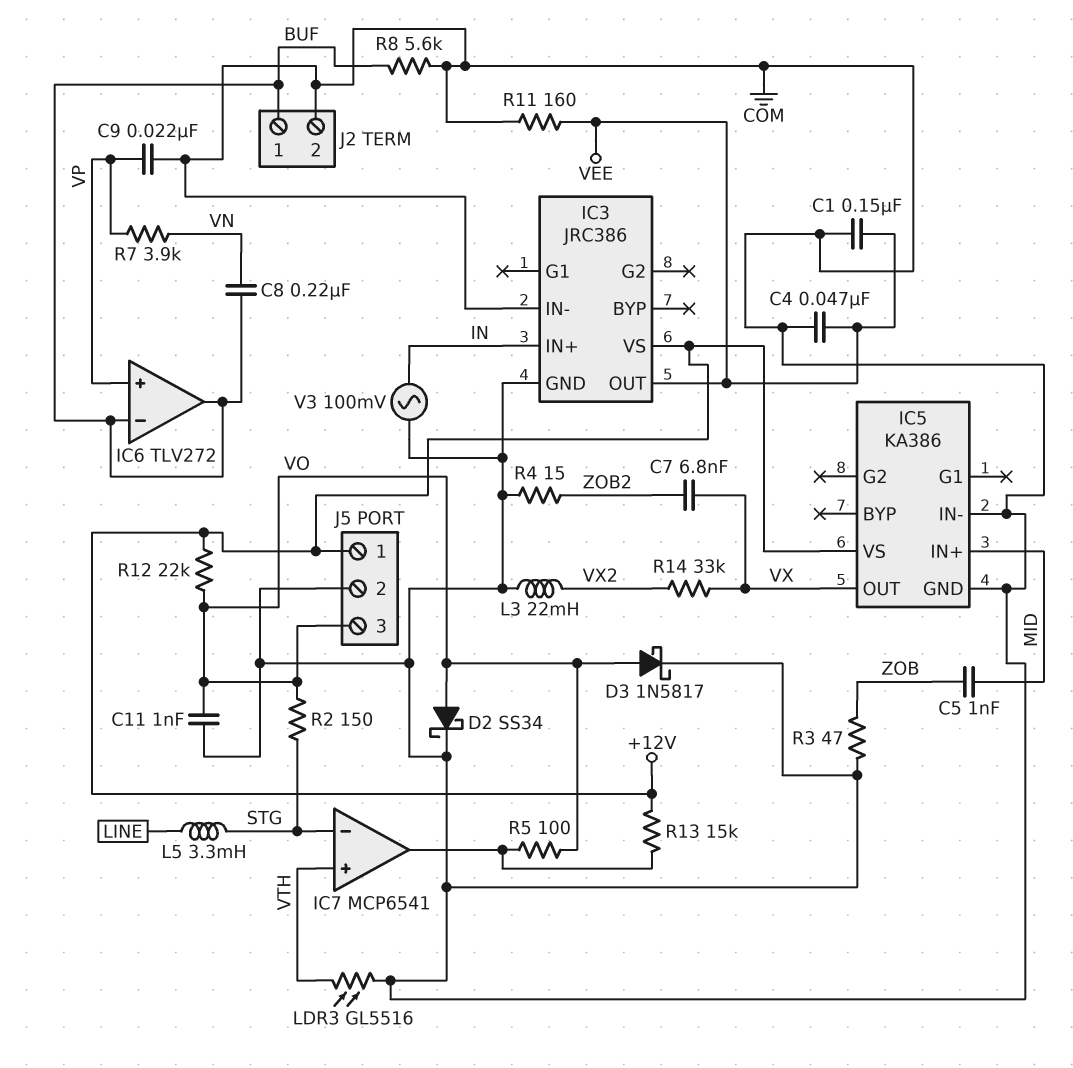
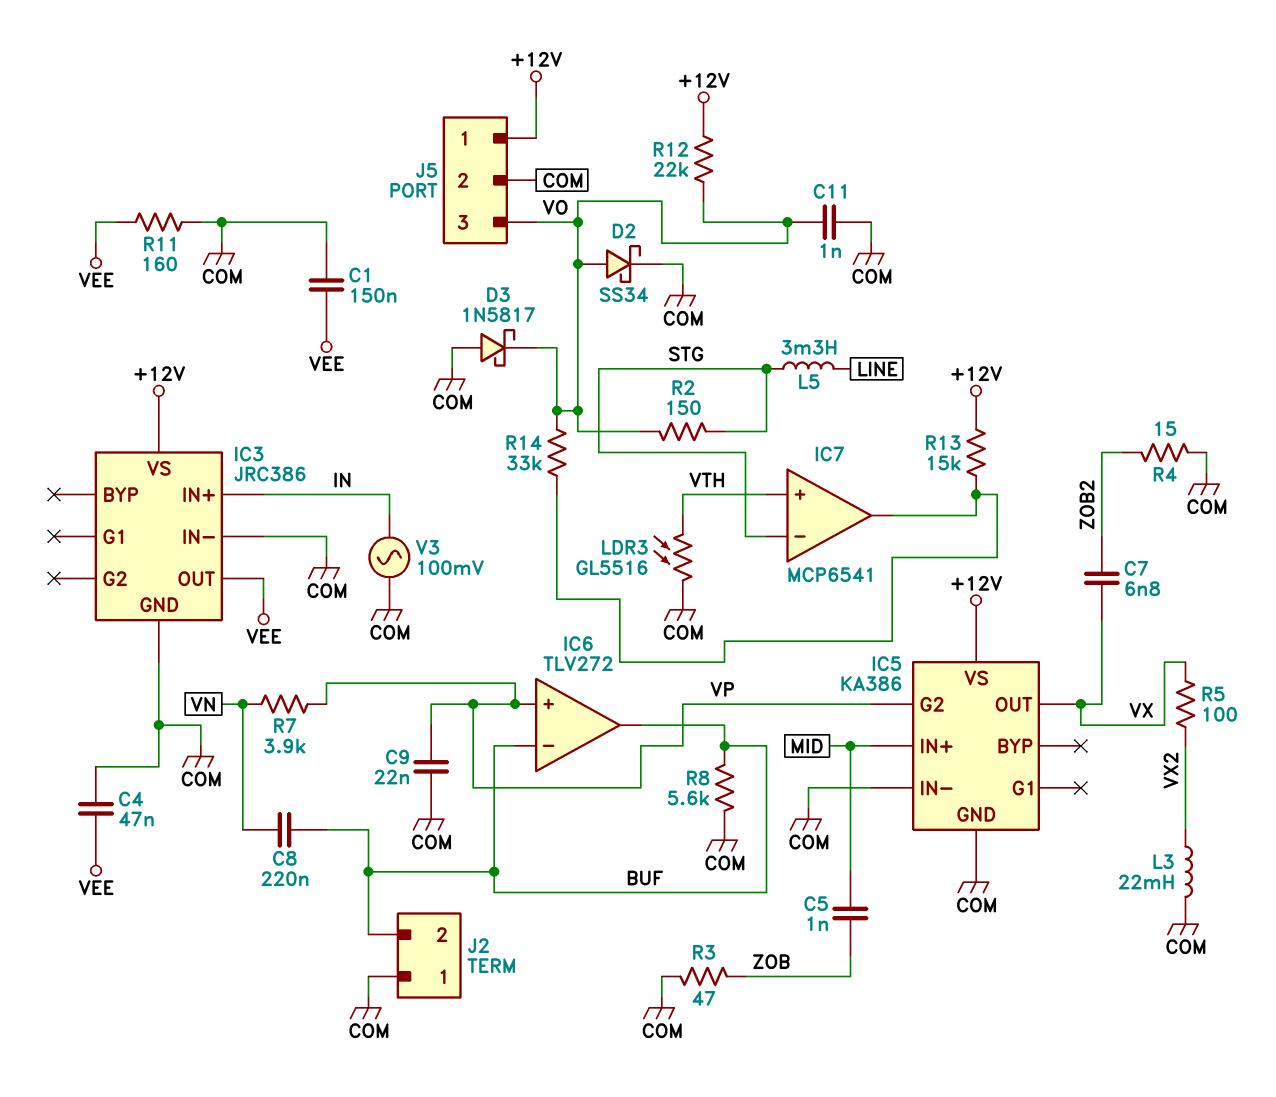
D3: schottky 1N5817 (A VO, K COM) -> schottky 1N5817 (A COM, K VO)
IC5 pin G2: none -> VP
J2 pin 1: BUF -> COM
J2 pin 2: COM -> BUF
R5: 100 (IC7/out, VO) -> 100 (VX, VX2)
R14: 33k (VX, VX2) -> 33k (IC7/out, VO)

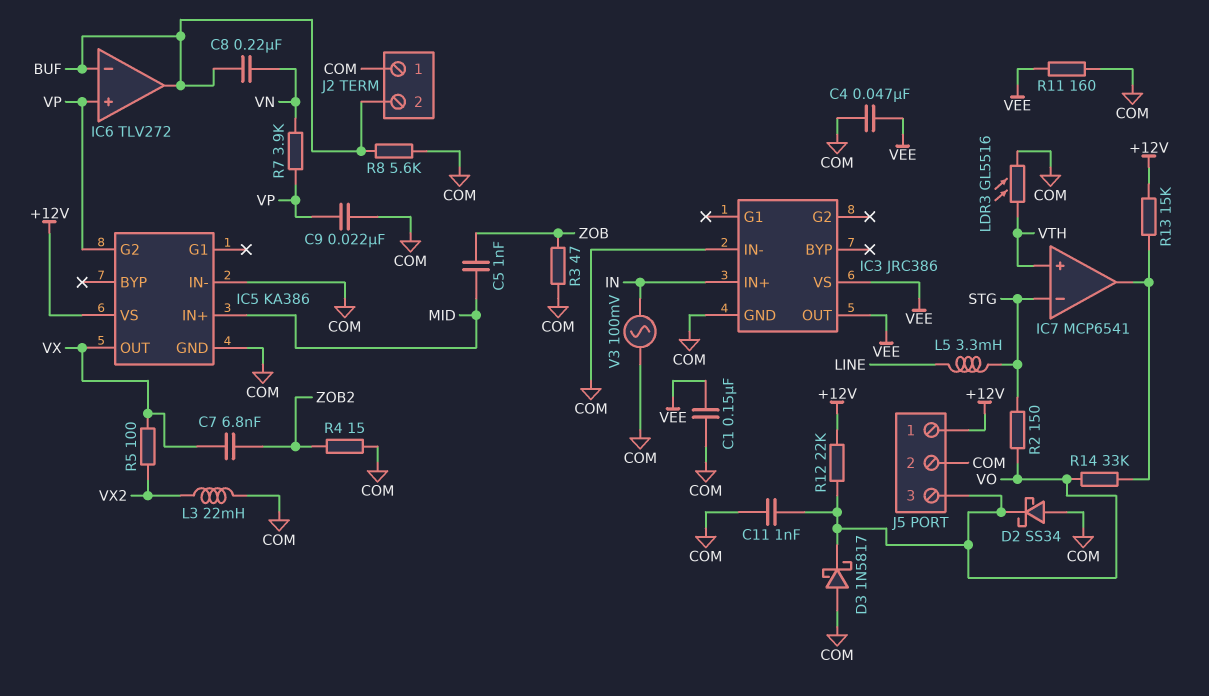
D2: schottky SS34 (A VO, K COM) -> schottky SS34 (A COM, K VO)
IC3 pin VS: +12V -> VEE

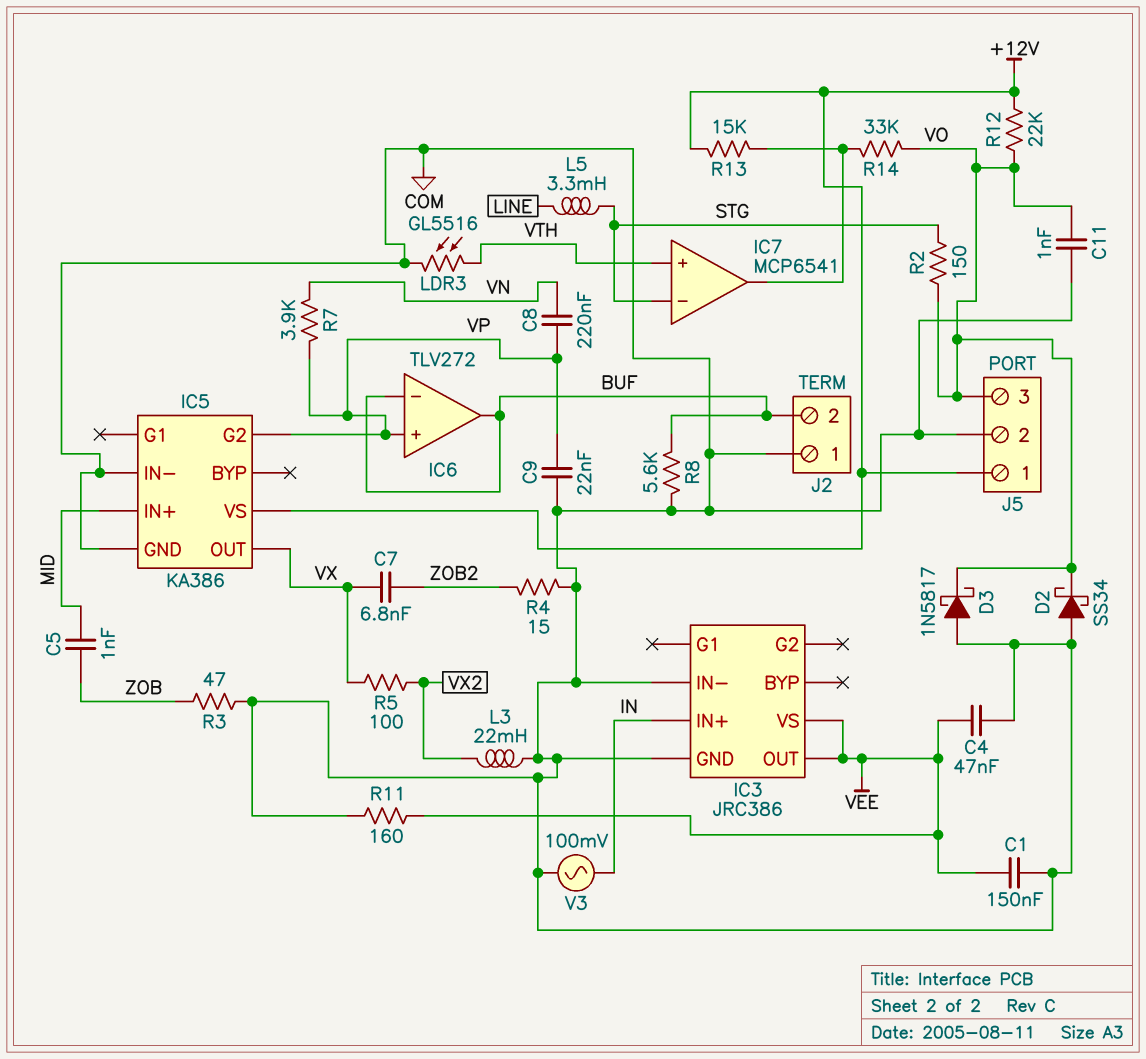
C8: 220nF (BUF, VN) -> 220nF (VN, VP)

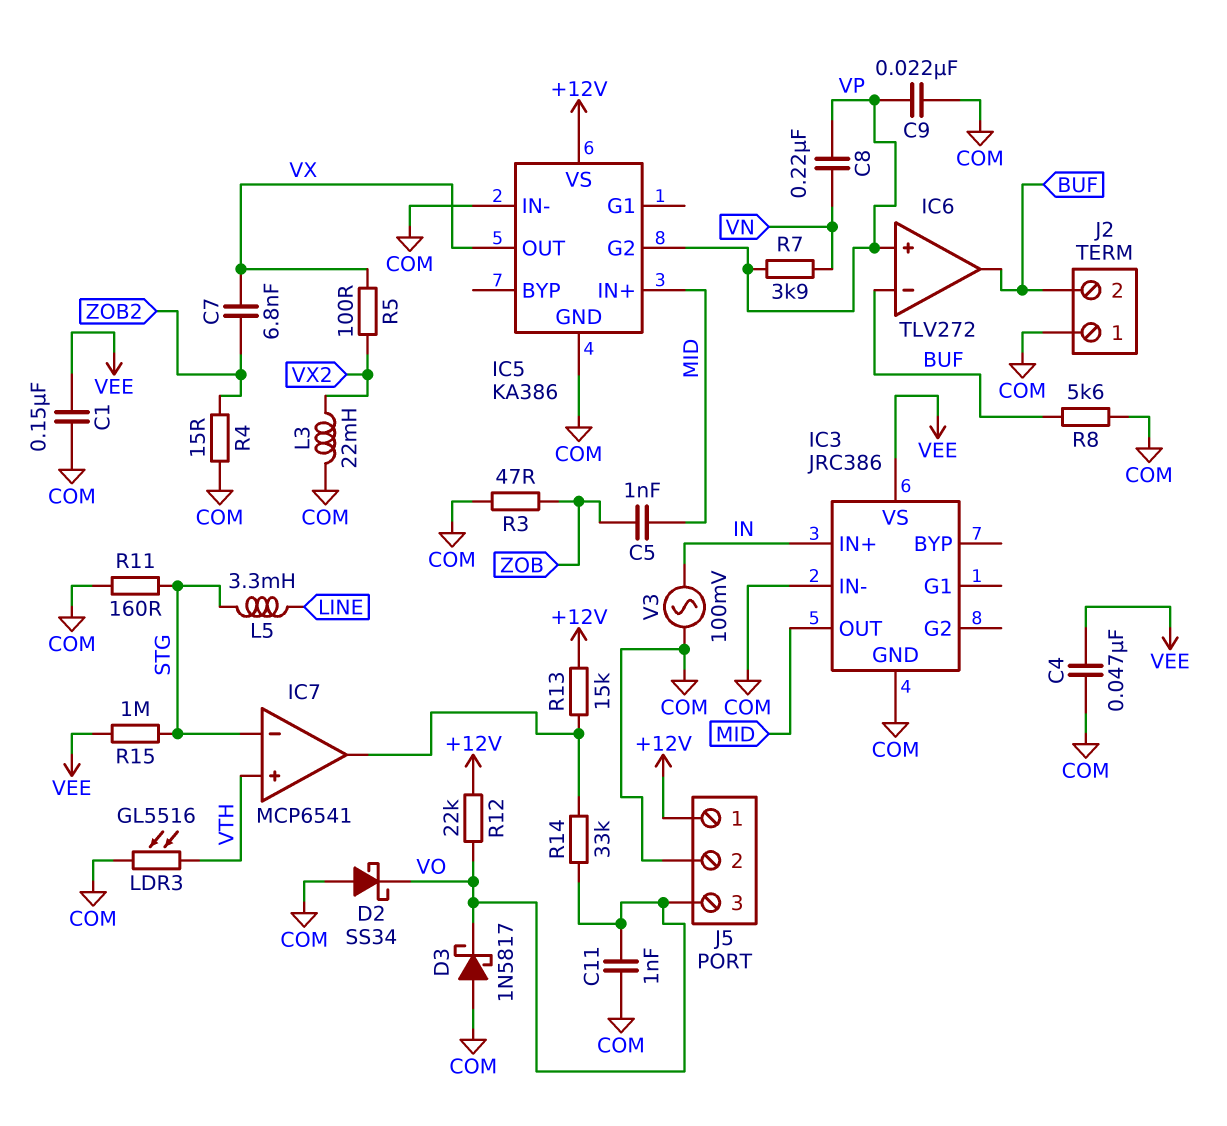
IC3 pin OUT: VEE -> MID
R2: 150 (STG, VO) -> none
R11: 160 (COM, VEE) -> 160 (COM, STG)
R15: none -> 1M (STG, VEE)

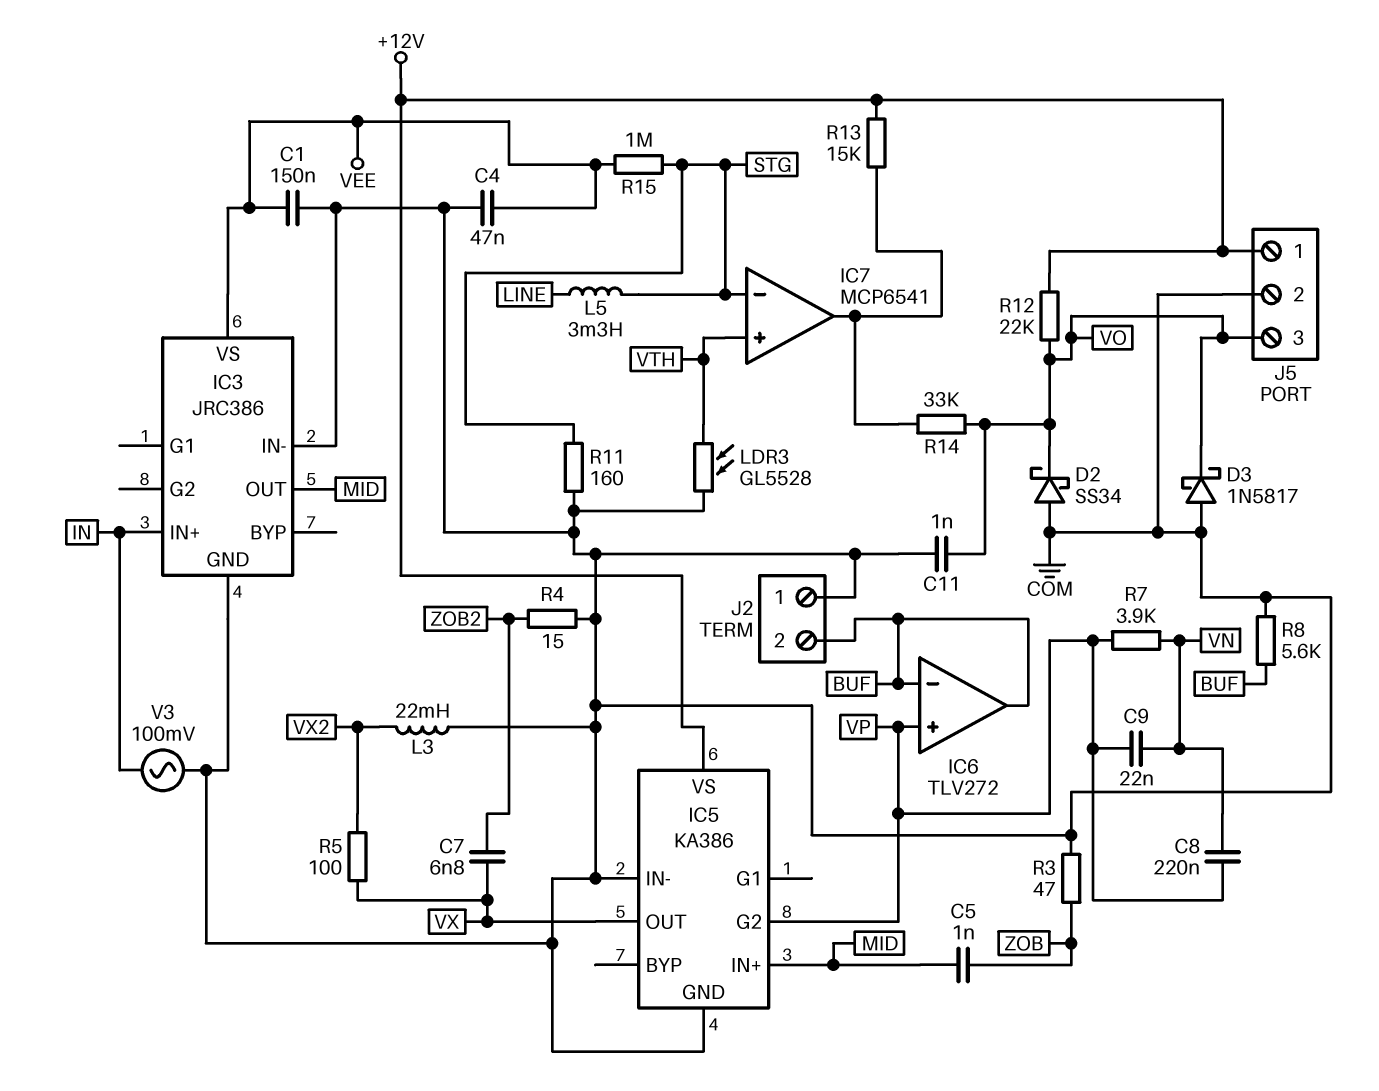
C9: 22nF (COM, VP) -> 22nF (VN, VP)
LDR3: GL5516 (COM, VTH) -> GL5528 (COM, VTH)

